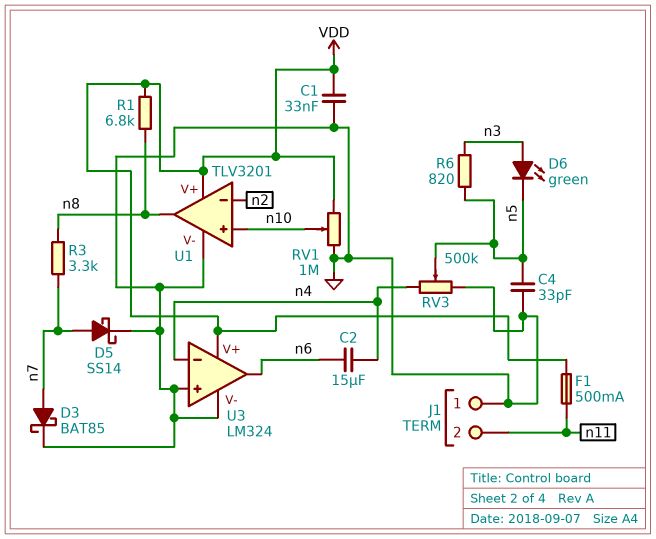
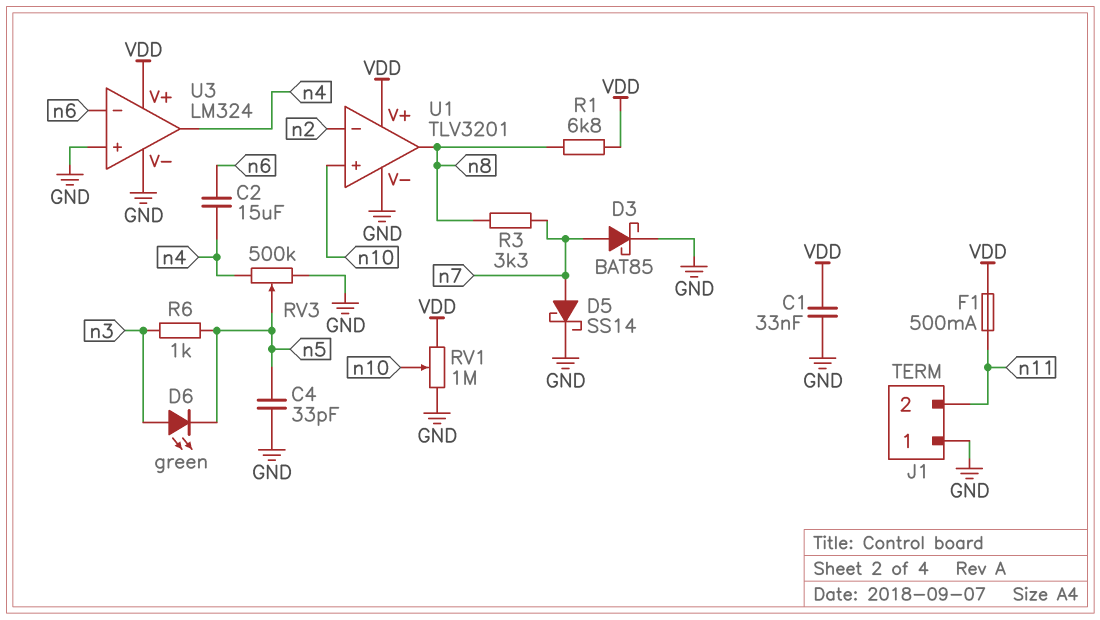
R6: 820 (n3, n5) -> 1k (n3, n5)
U3 pin in-: n4 -> n6
U3 pin out: n6 -> n4

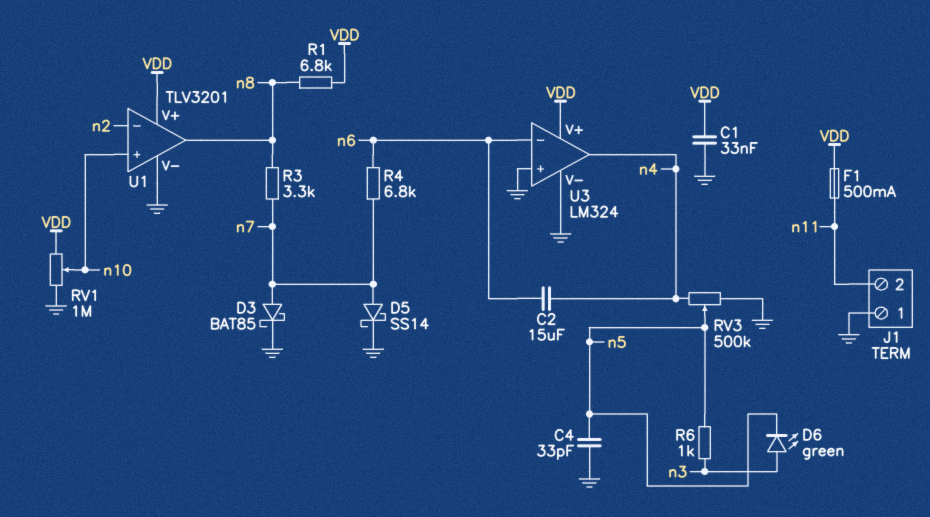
R4: none -> 6.8k (n6, n7)

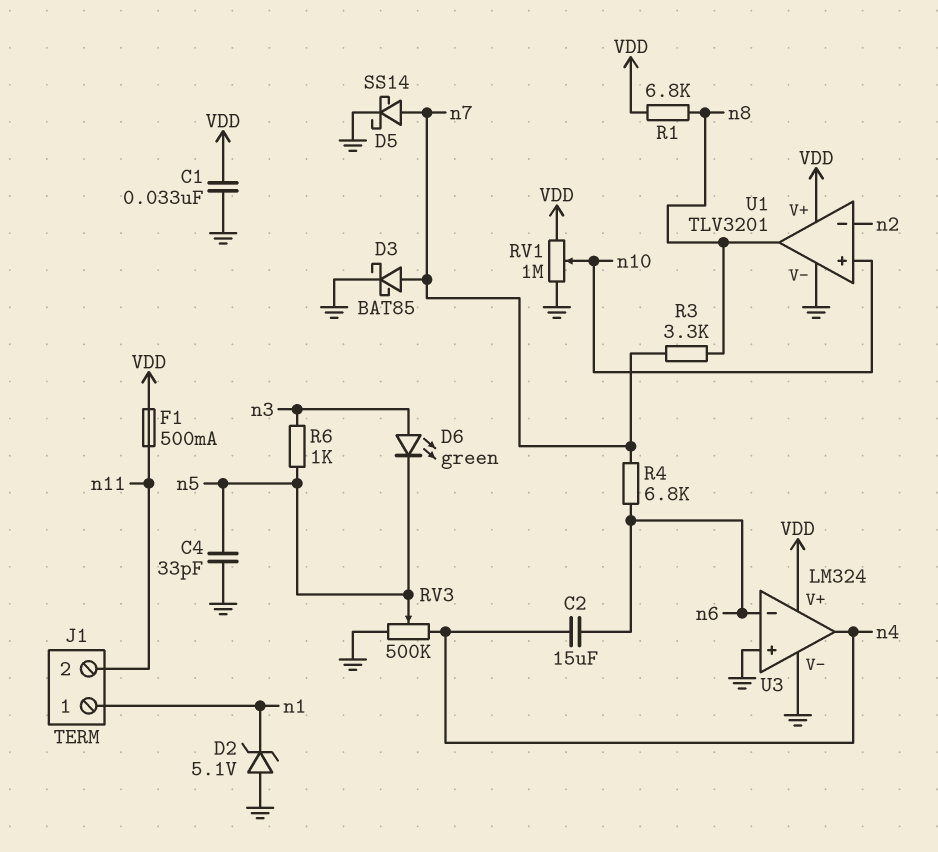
D2: none -> zener 5.1V (A GND, K n1)
J1 pin 1: GND -> n1

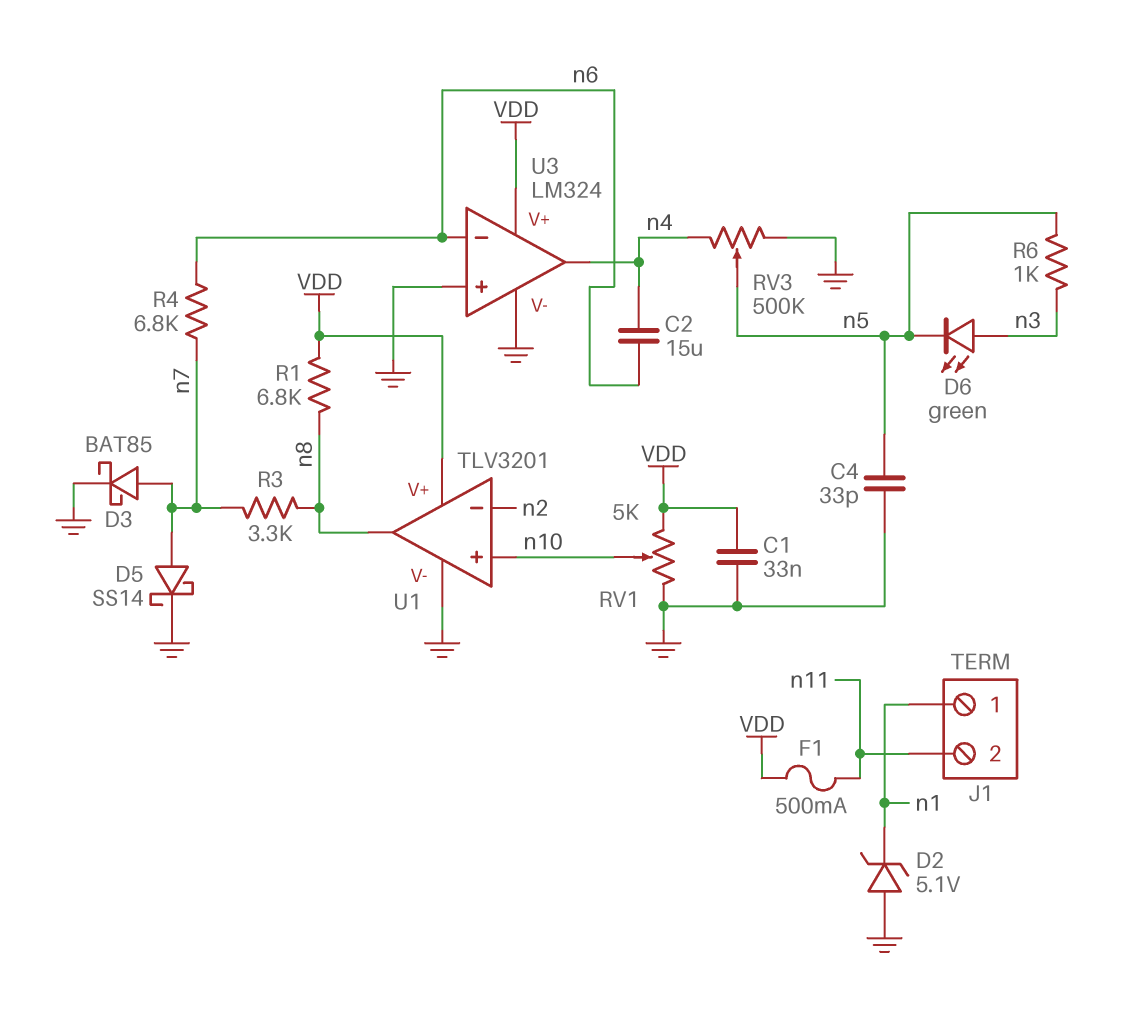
RV1: 1M (GND, VDD, wiper n10) -> 5k (GND, VDD, wiper n10)

